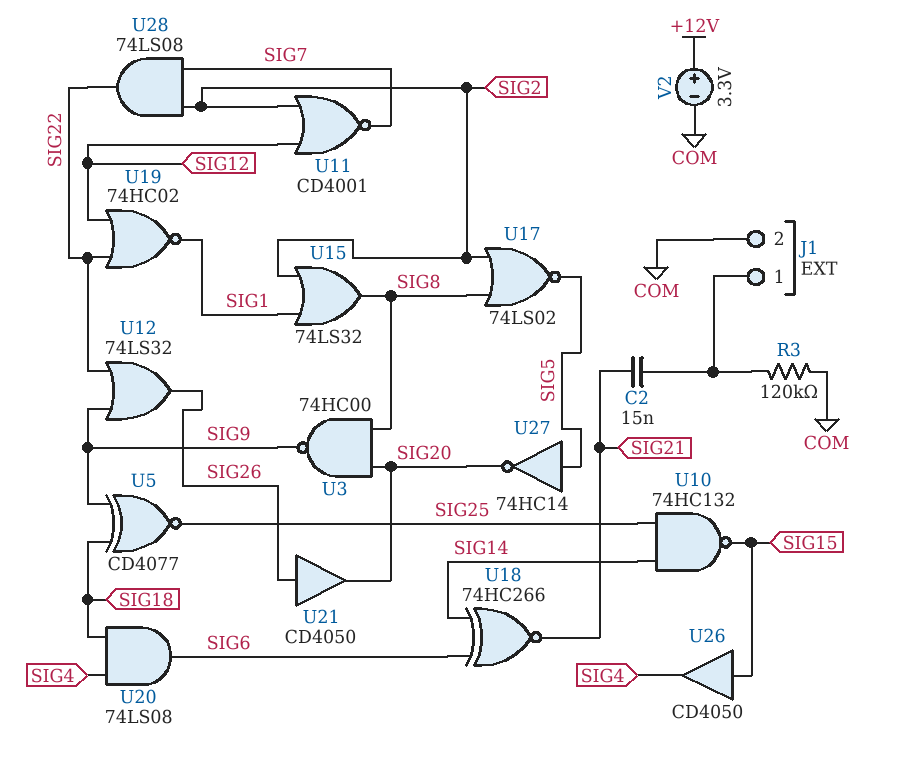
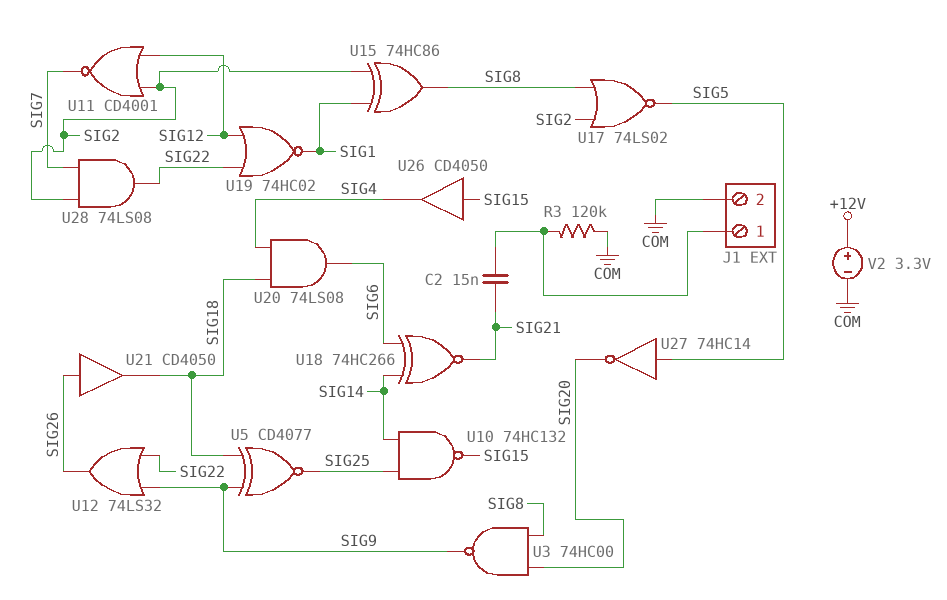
U15: OR 74LS32 (in SIG1, in SIG2, out SIG8) -> XOR 74HC86 (in SIG1, in SIG2, out SIG8)
U21: buffer CD4050 (in SIG26, out SIG20) -> buffer CD4050 (in SIG26, out SIG18)

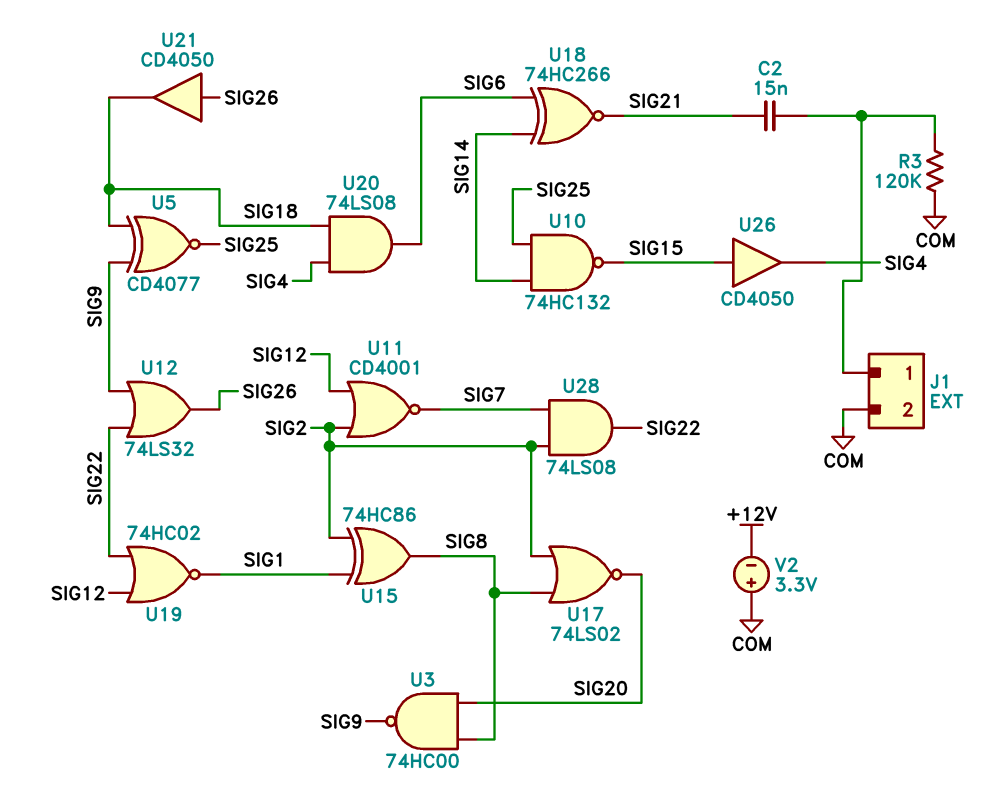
U17: NOR 74LS02 (in SIG2, in SIG8, out SIG5) -> NOR 74LS02 (in SIG2, in SIG8, out SIG20)
U27: NOT 74HC14 (in SIG5, out SIG20) -> none
V2: 3.3V (plus +12V, minus COM) -> 3.3V (plus COM, minus +12V)

